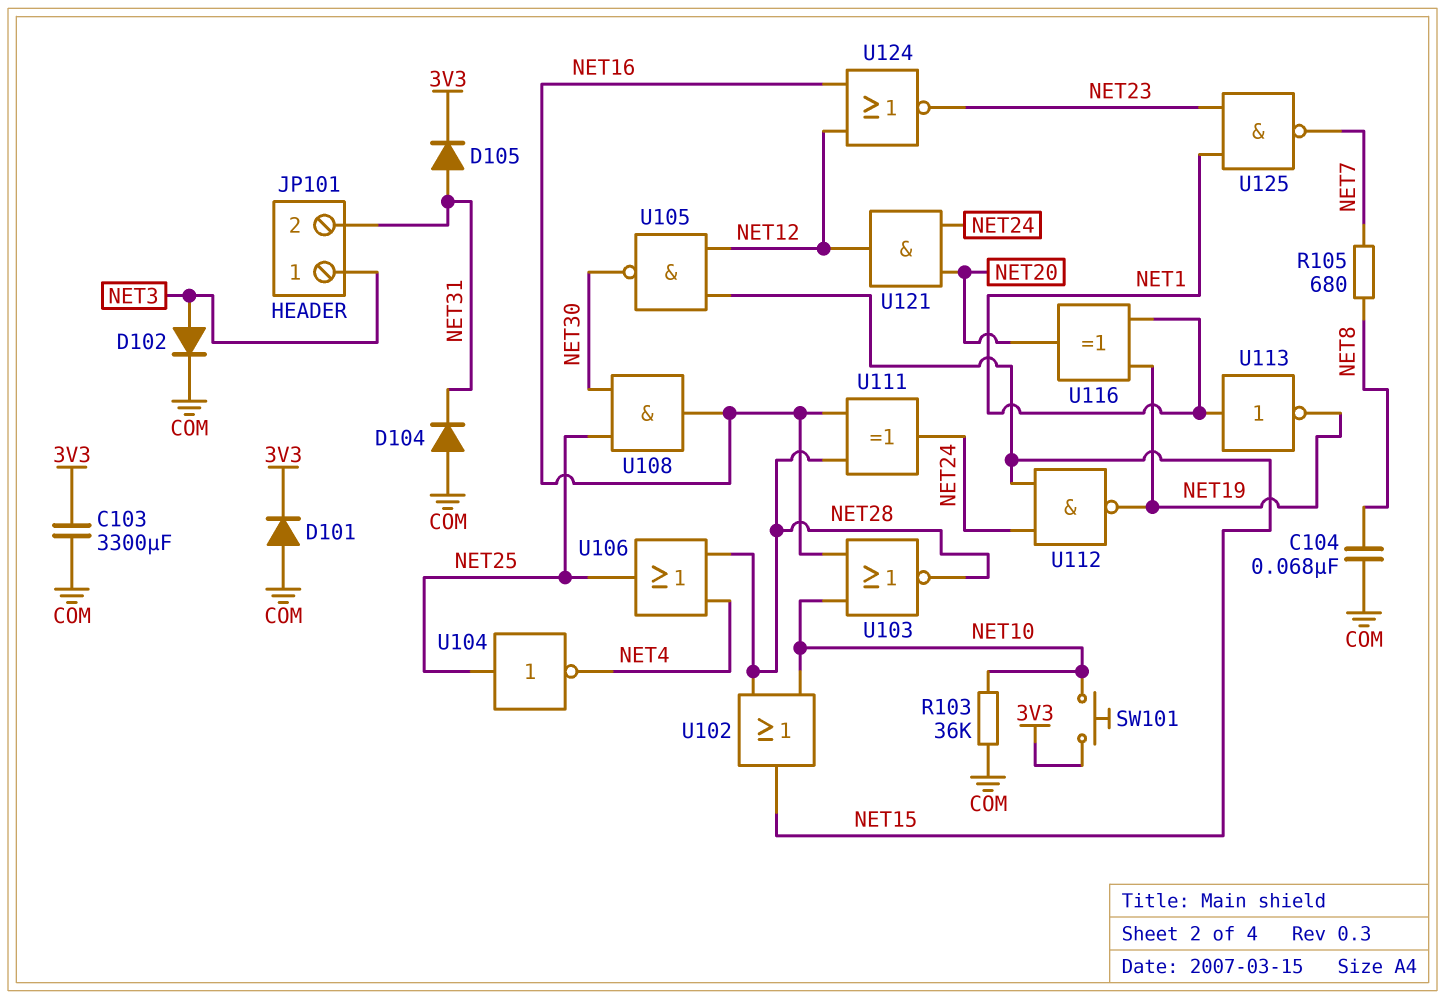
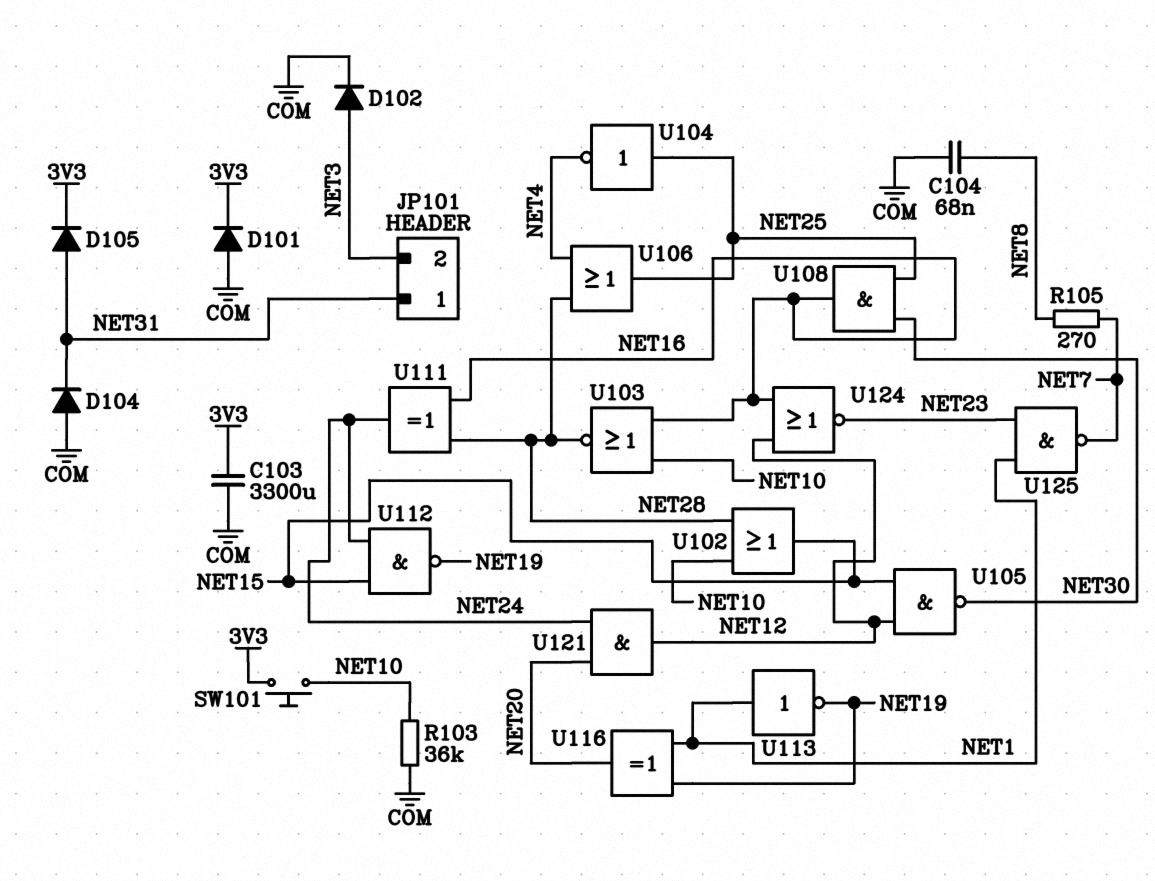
JP101 pin 1: NET3 -> NET31
JP101 pin 2: NET31 -> NET3
R105: 680 (NET7, NET8) -> 270 (NET7, NET8)

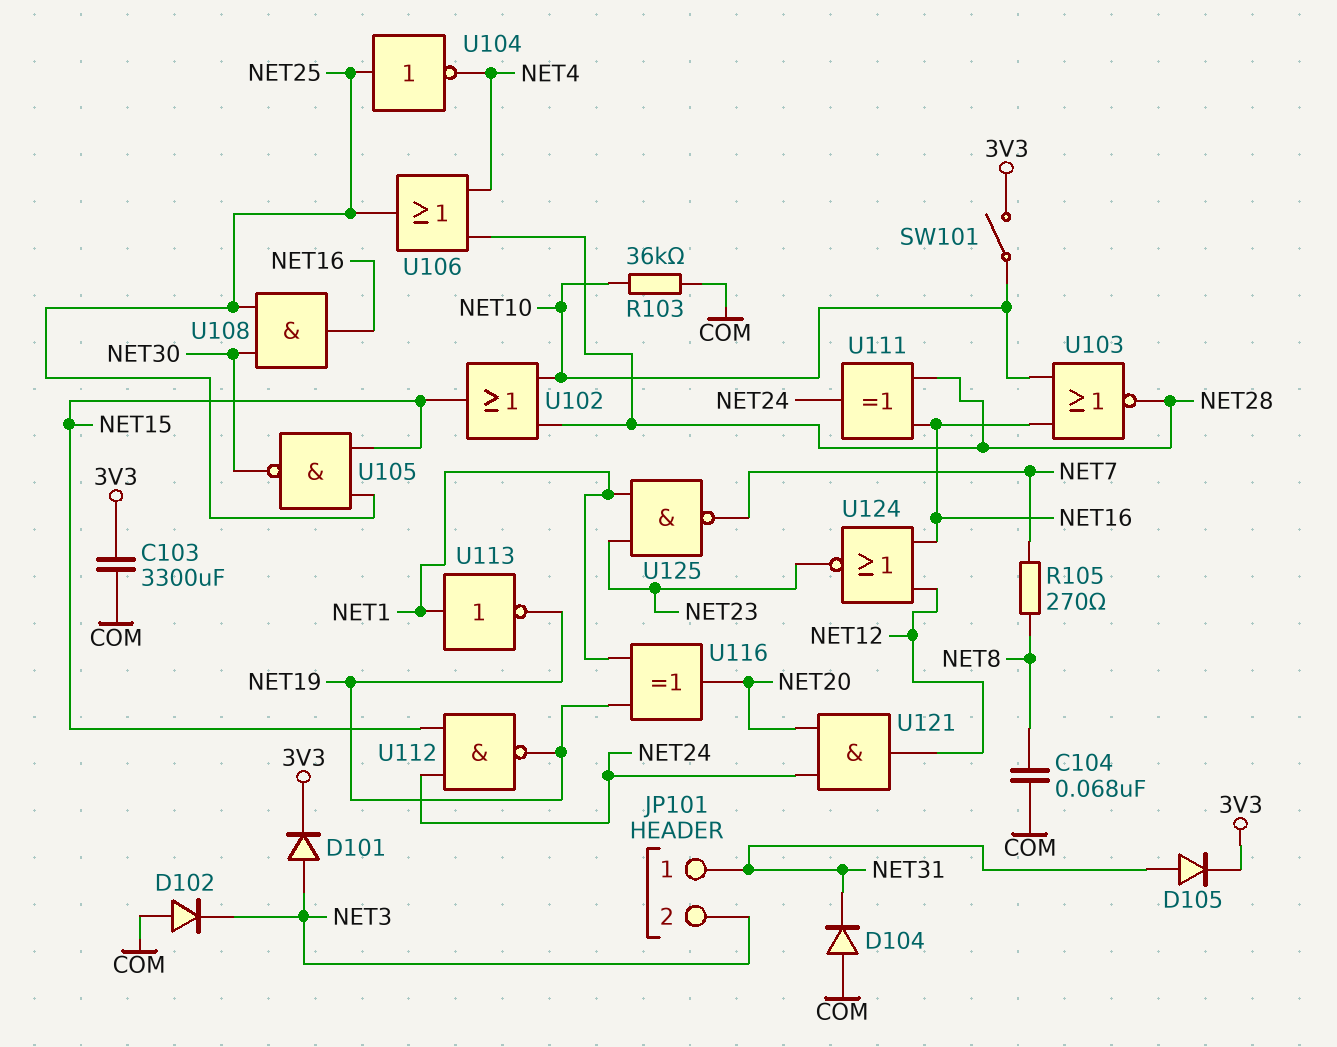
D101: diode (A COM, K 3V3) -> diode (A NET3, K 3V3)
D102: diode (A NET3, K COM) -> diode (A COM, K NET3)
SW101: button (3V3, NET10) -> switch (3V3, NET10)
U105: NAND (in NET12, in NET15, out NET30) -> NAND (in NET15, in NET25, out NET30)

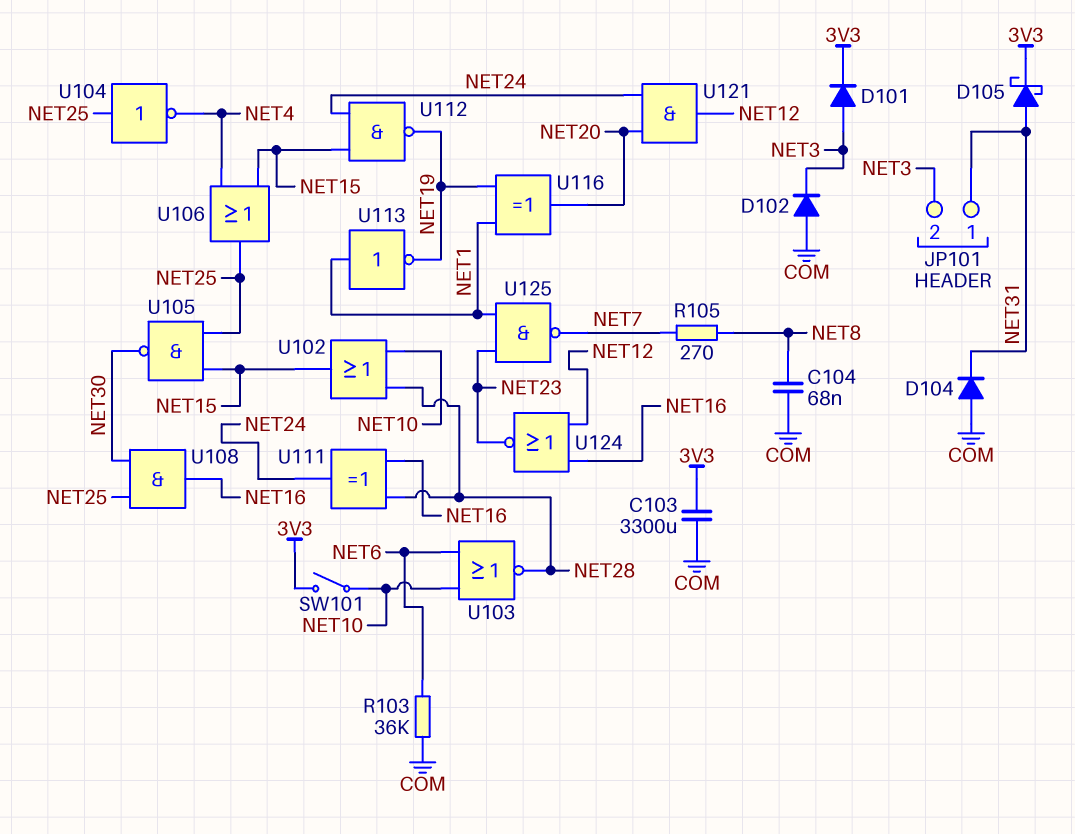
D105: diode (A NET31, K 3V3) -> schottky (A NET31, K 3V3)
R103: 36k (COM, NET10) -> 36k (COM, NET6)
U103: NOR (in NET10, in NET16, out NET28) -> NOR (in NET6, in NET10, out NET28)
U106: OR (in NET4, in NET28, out NET25) -> OR (in NET4, in NET15, out NET25)

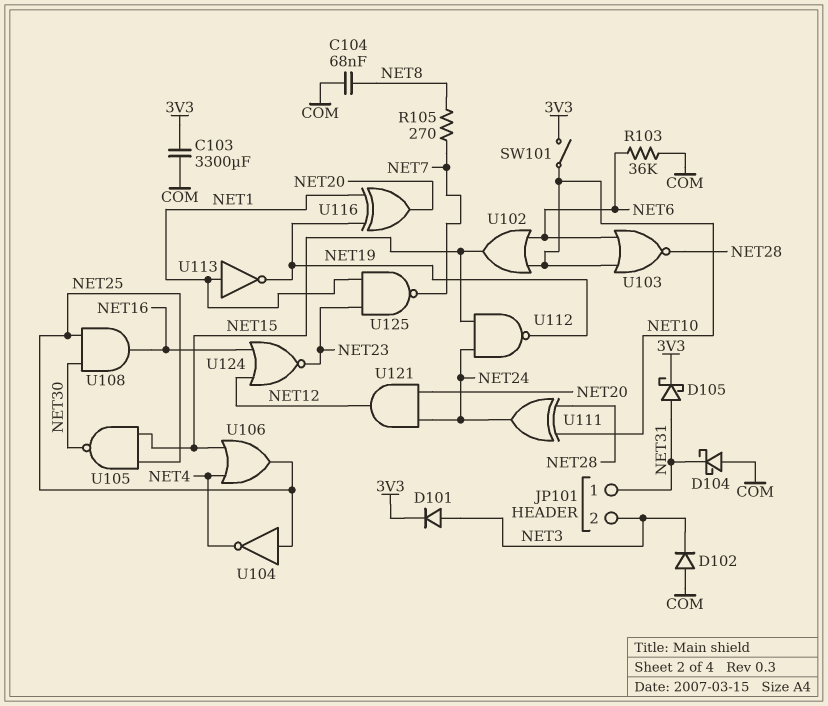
D104: diode (A COM, K NET31) -> schottky (A COM, K NET31)
U102: OR (in NET10, in NET28, out NET15) -> OR (in NET6, in NET10, out NET15)
U111: XOR (in NET16, in NET28, out NET24) -> XOR (in NET10, in NET28, out NET24)

